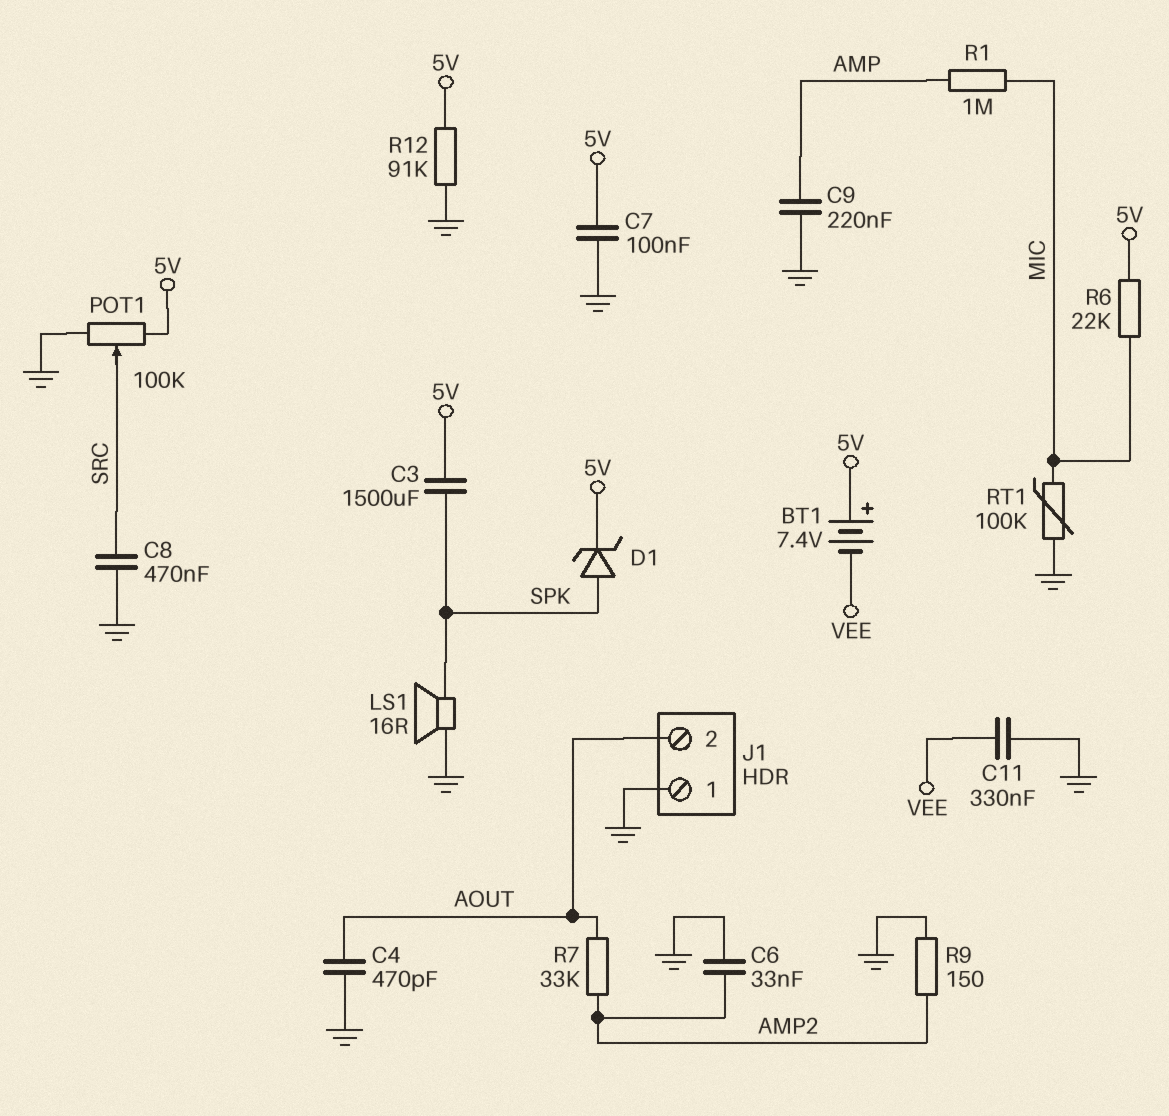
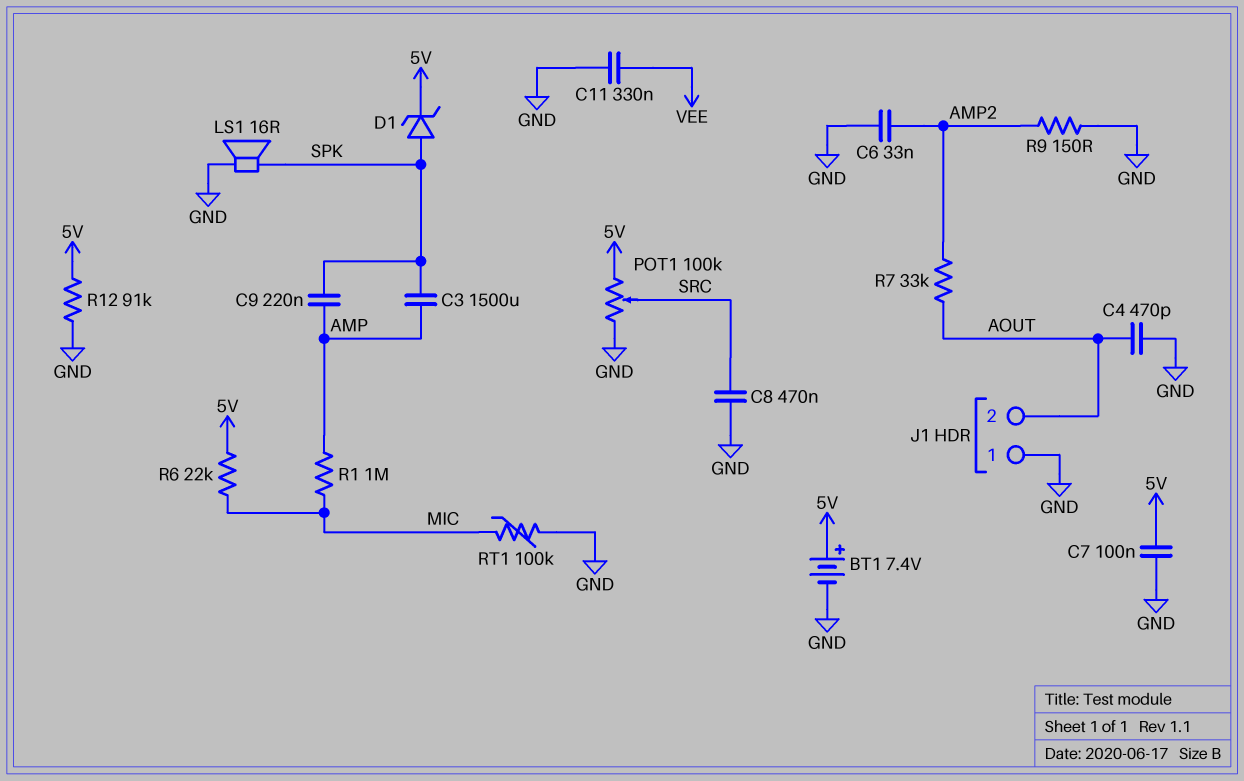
BT1: 7.4V (plus 5V, minus VEE) -> 7.4V (plus 5V, minus GND)
C3: 1500uF (5V, SPK) -> 1500uF (AMP, SPK)
C9: 220nF (AMP, GND) -> 220nF (AMP, SPK)

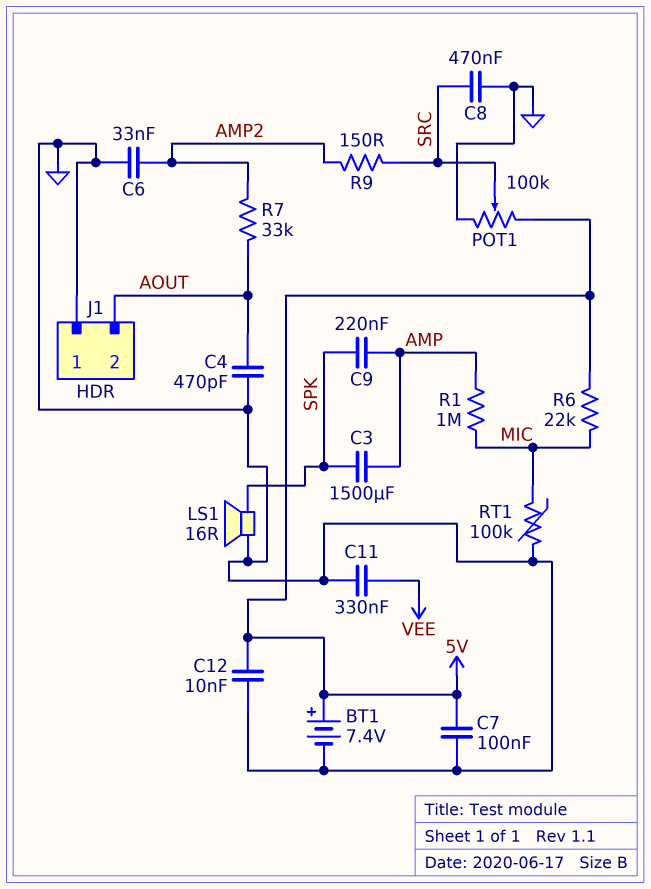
C12: none -> 10nF (5V, GND)
D1: zener (A SPK, K 5V) -> none
R9: 150 (AMP2, GND) -> 150 (AMP2, SRC)
R12: 91k (5V, GND) -> none

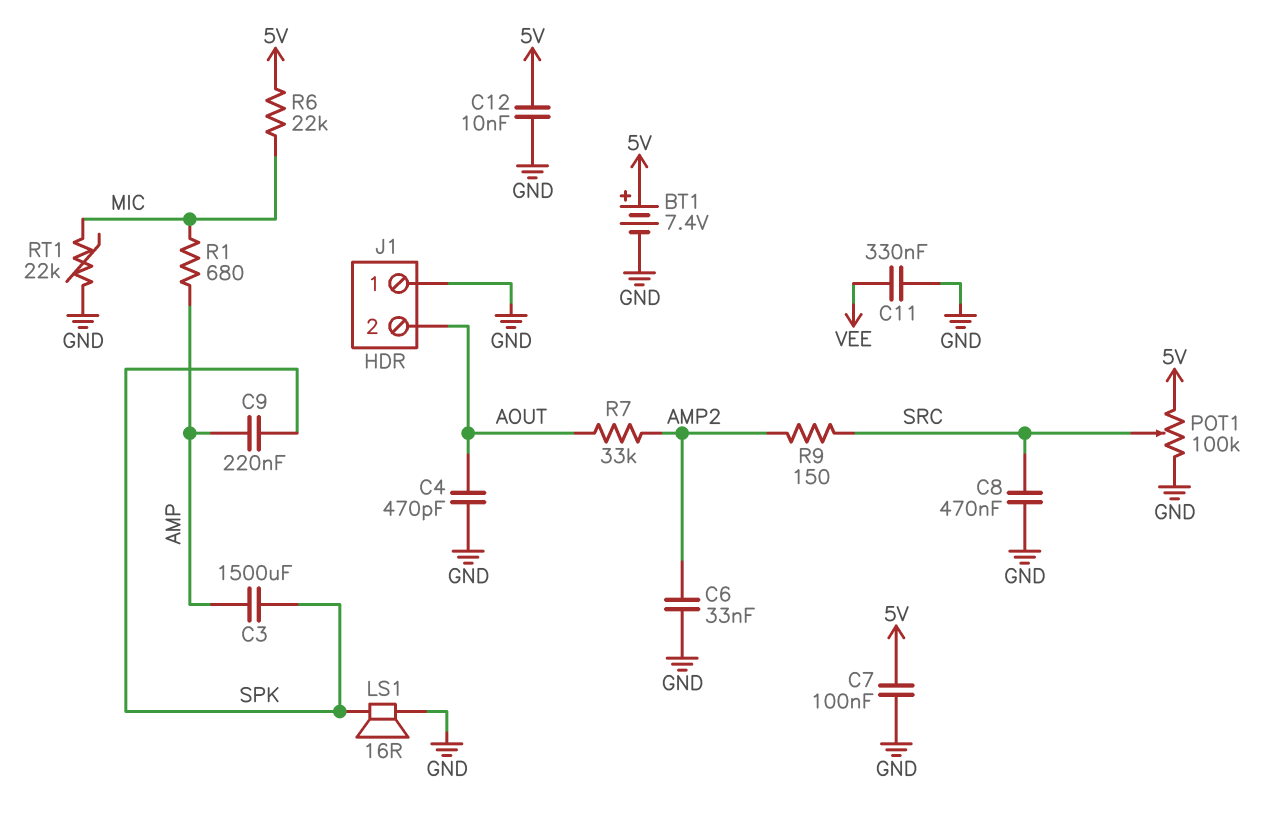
R1: 1M (AMP, MIC) -> 680 (AMP, MIC)
RT1: 100k (GND, MIC) -> 22k (GND, MIC)

